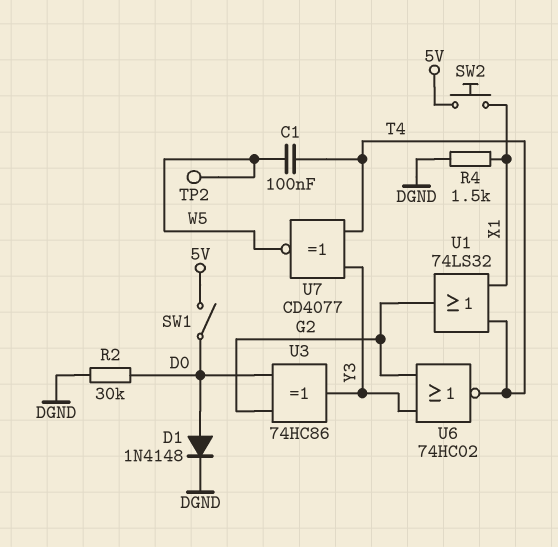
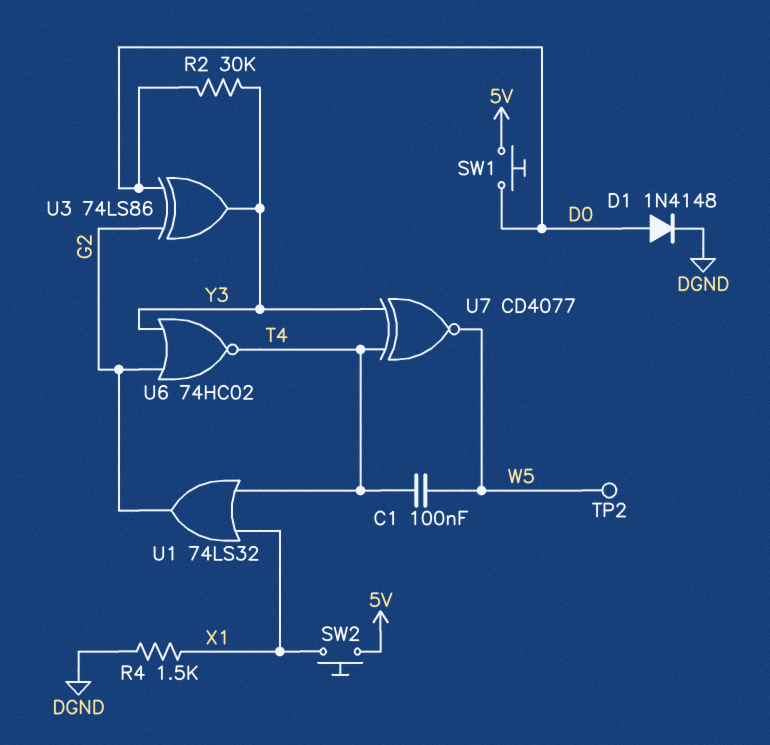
R2: 30k (D0, DGND) -> 30k (D0, Y3)
SW1: switch (5V, D0) -> button (5V, D0)
U3: XOR 74HC86 (in D0, in G2, out Y3) -> XOR 74LS86 (in D0, in G2, out Y3)

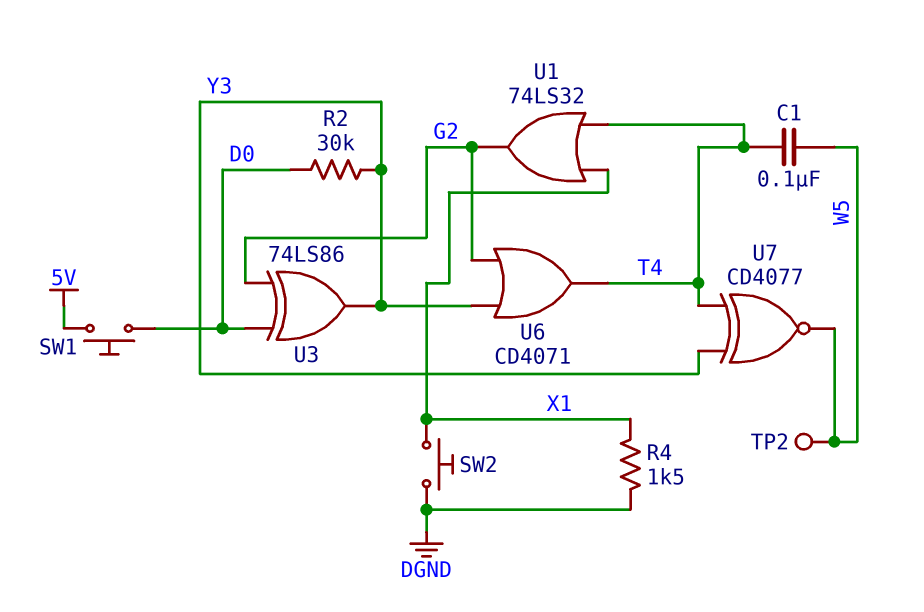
D1: diode 1N4148 (A D0, K DGND) -> none
SW2: button (5V, X1) -> button (DGND, X1)
U6: NOR 74HC02 (in G2, in Y3, out T4) -> OR CD4071 (in G2, in Y3, out T4)

